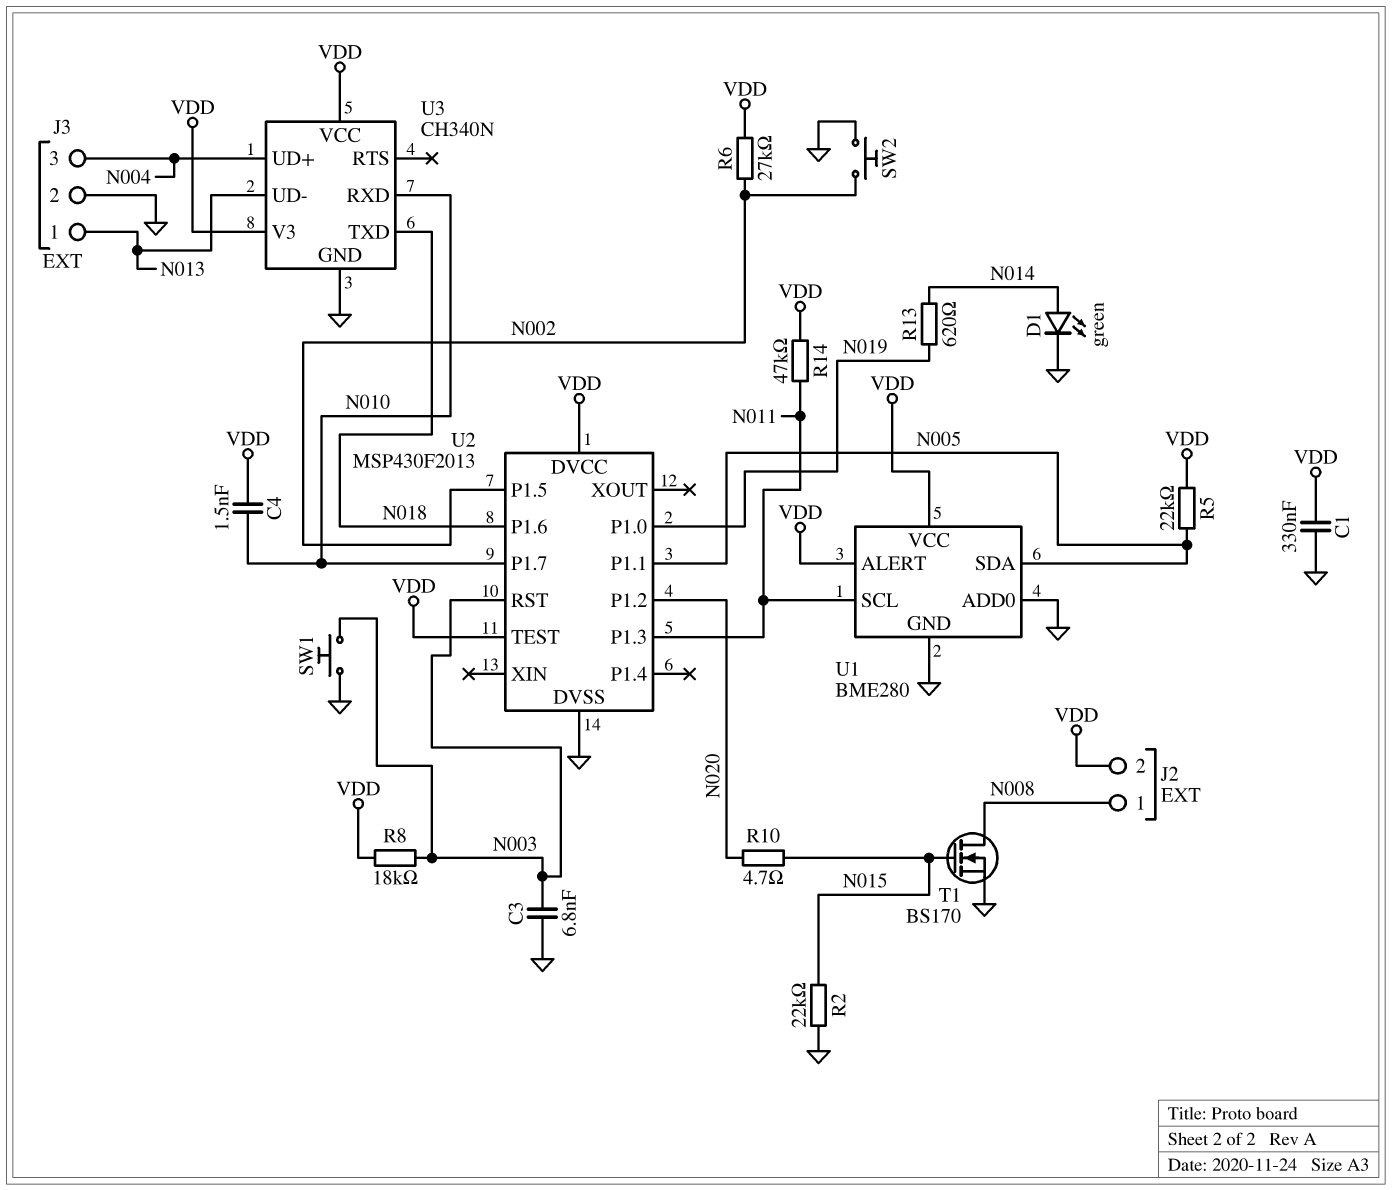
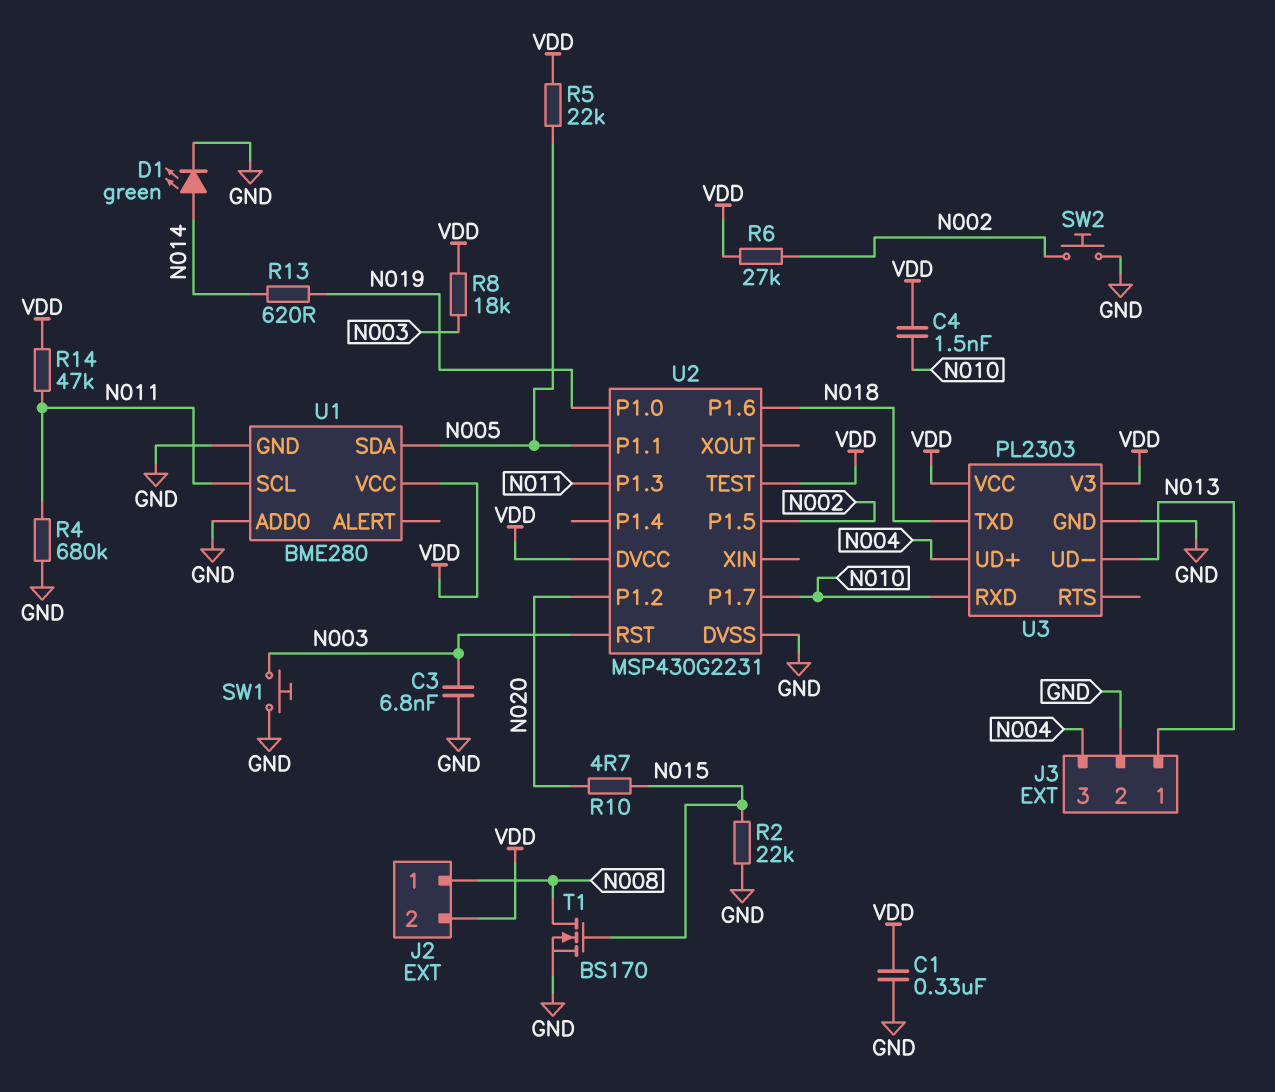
R4: none -> 680k (GND, N011)
U1 pin ALERT: VDD -> none
U2: MSP430F2013 -> MSP430G2231
U3: CH340N -> PL2303

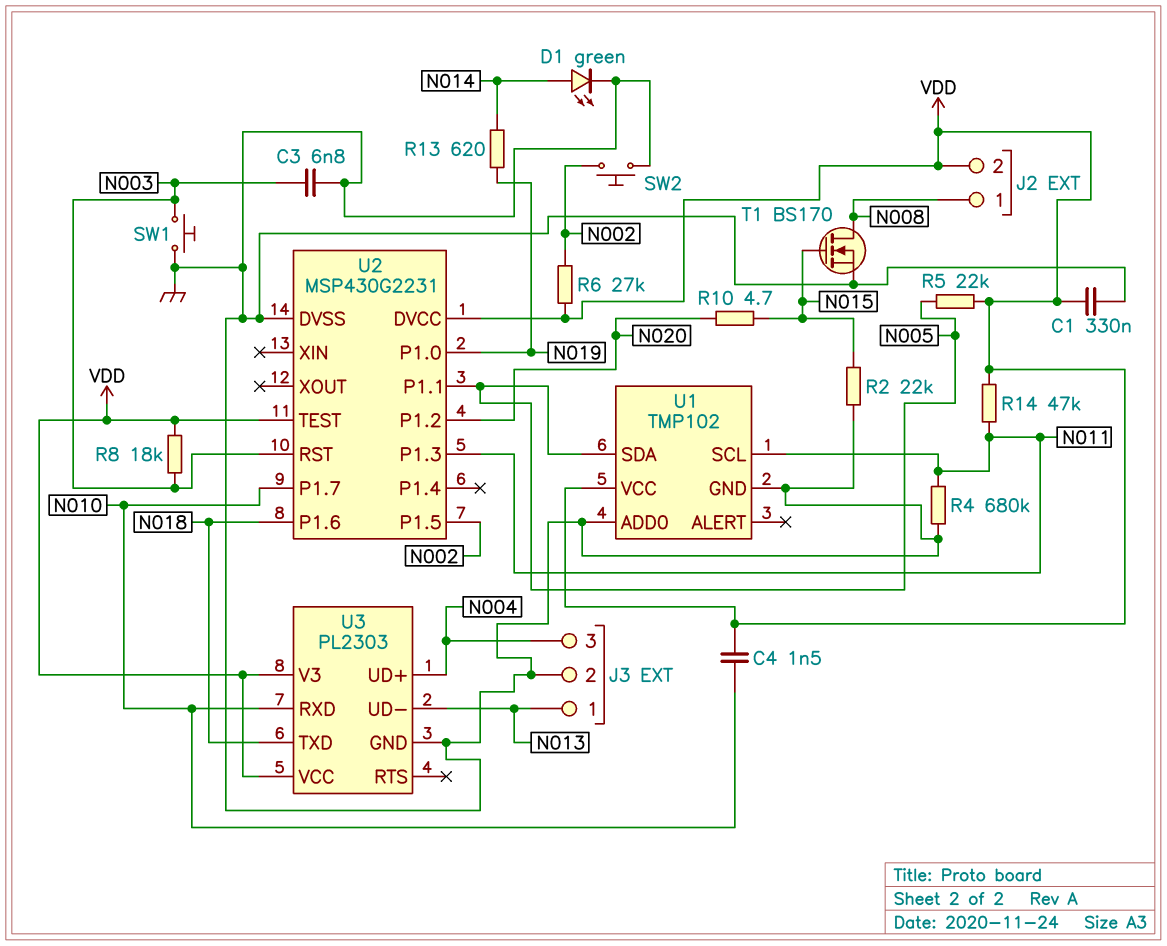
U1: BME280 -> TMP102

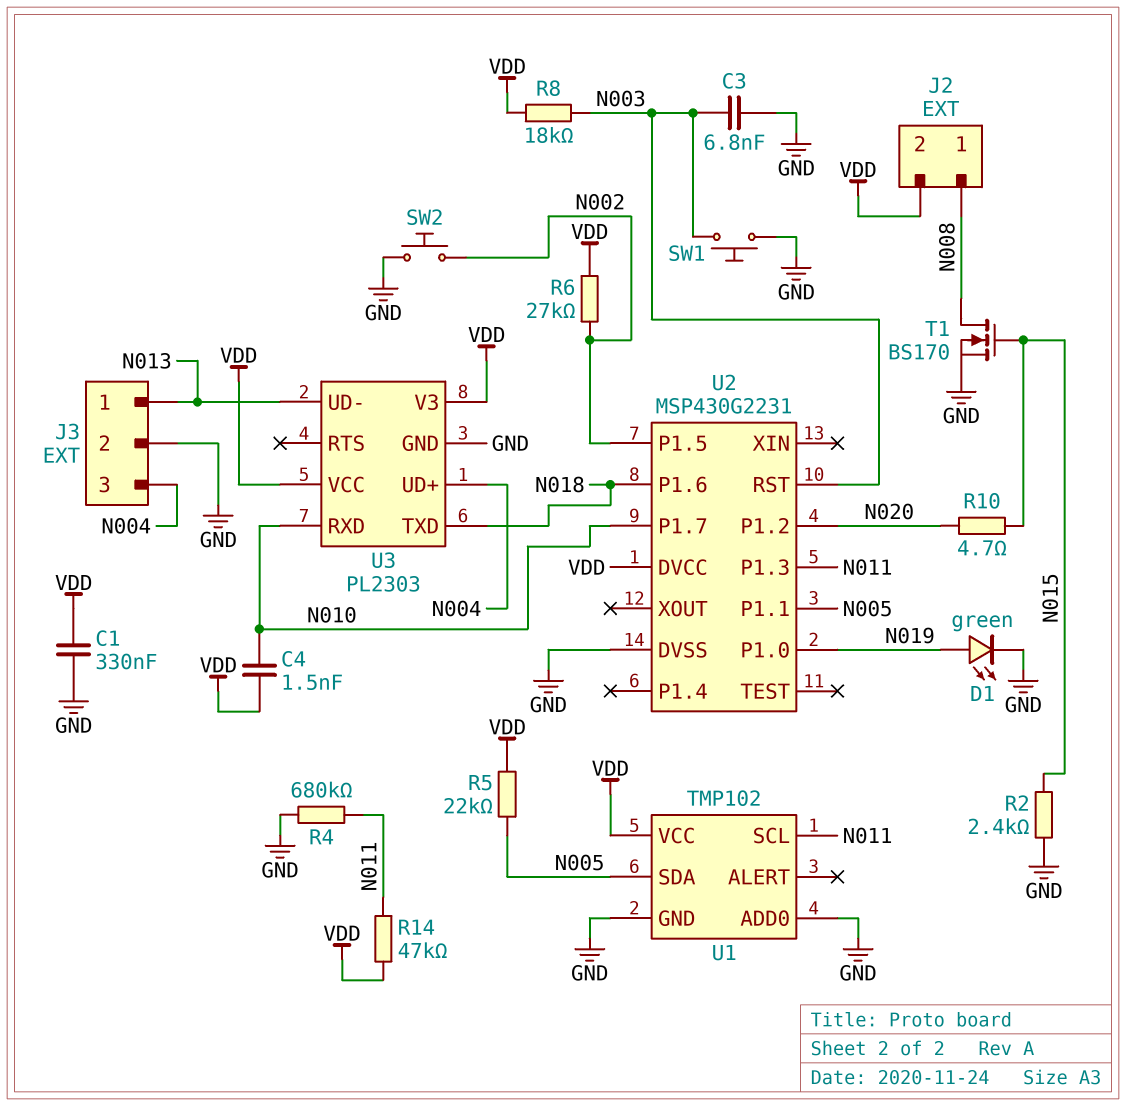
D1: LED green (A N014, K GND) -> LED green (A N019, K GND)
R2: 22k (GND, N015) -> 2.4k (GND, N015)
R13: 620 (N014, N019) -> none
U2 pin TEST: VDD -> none

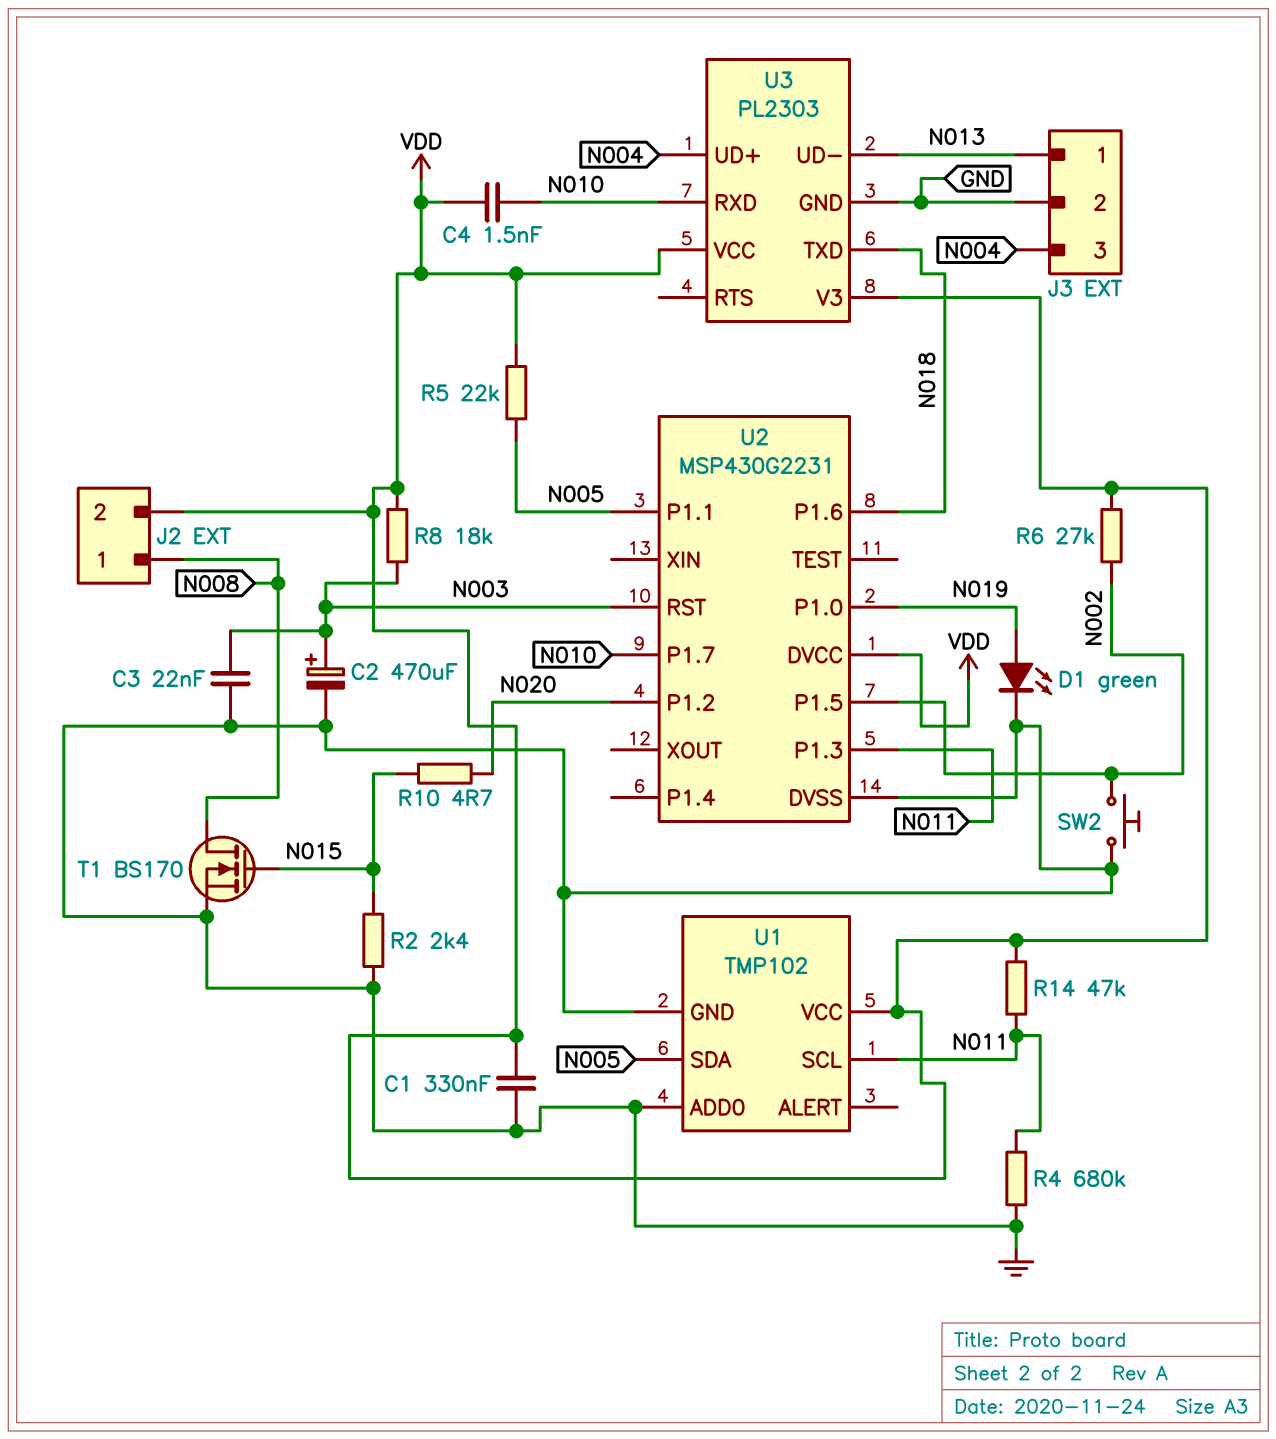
C2: none -> 470uF (plus N003, minus GND)
C3: 6.8nF (GND, N003) -> 22nF (GND, N003)
SW1: button (GND, N003) -> none

